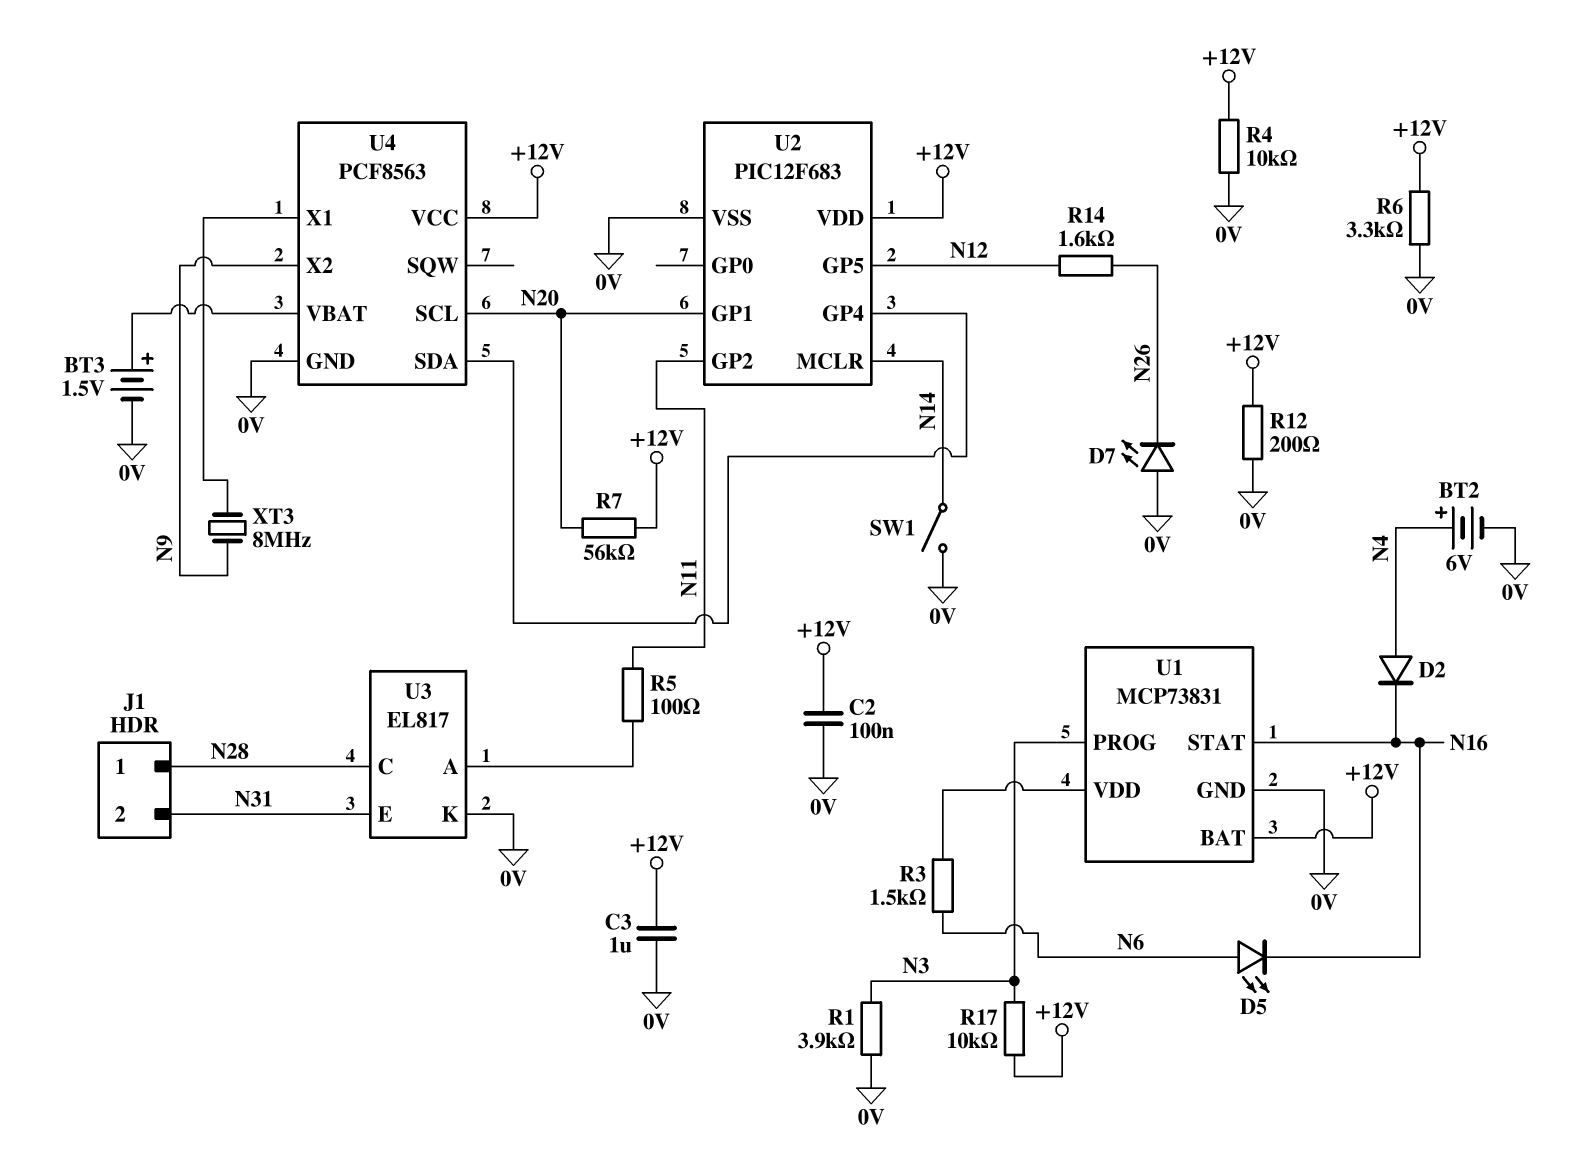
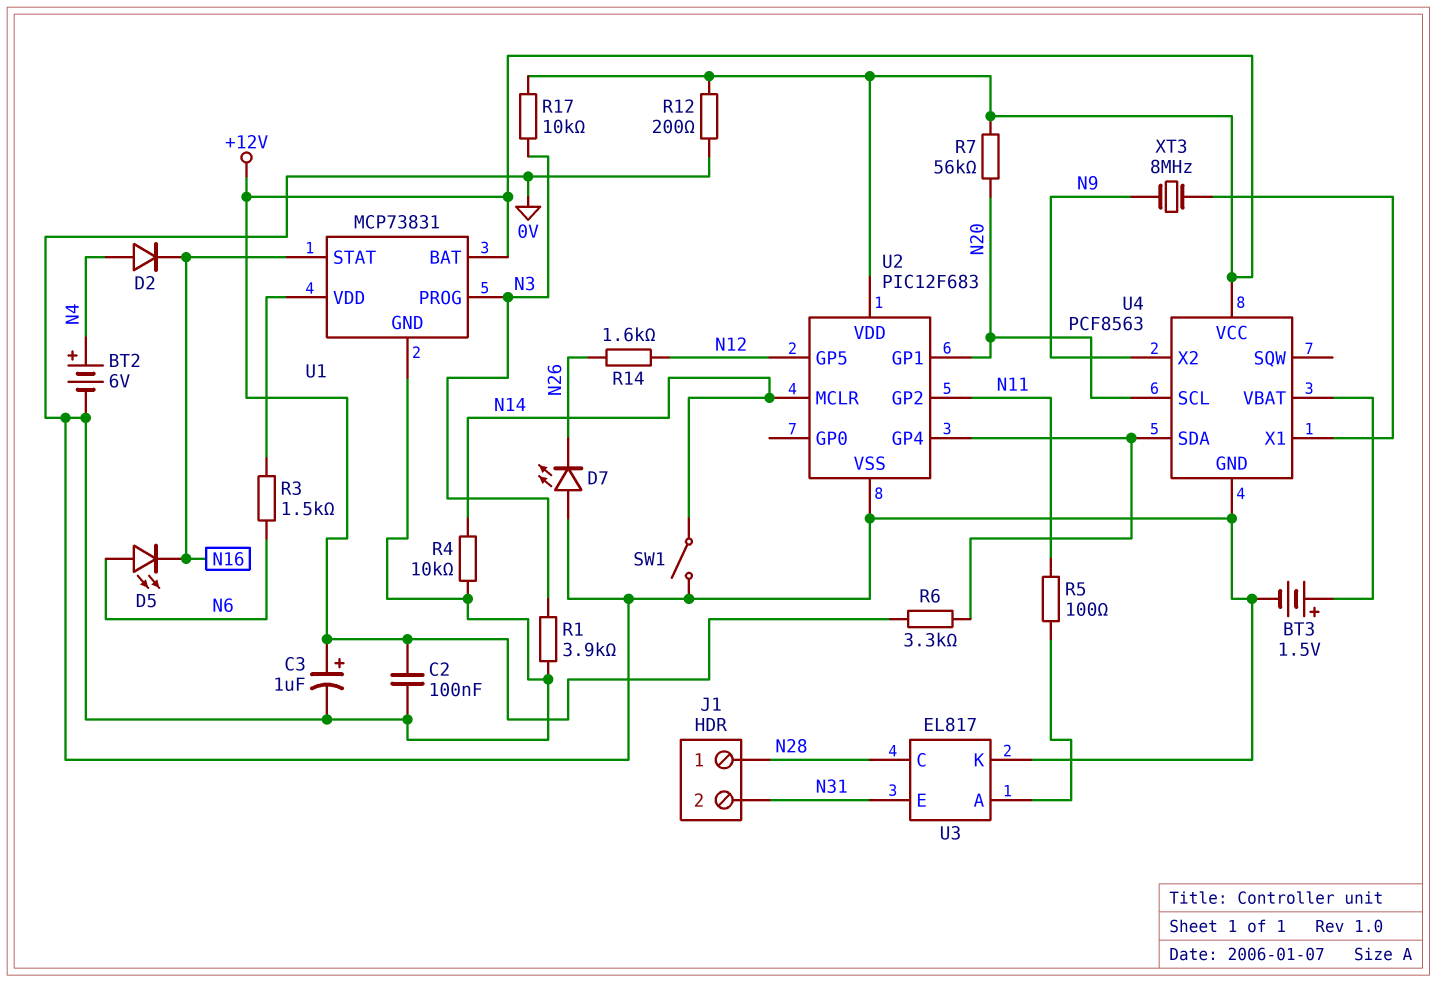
C3: 1uF (+12V, 0V) -> 1uF (plus +12V, minus 0V)
R4: 10k (+12V, 0V) -> 10k (0V, N14)
R6: 3.3k (+12V, 0V) -> 3.3k (+12V, U2/GP4)

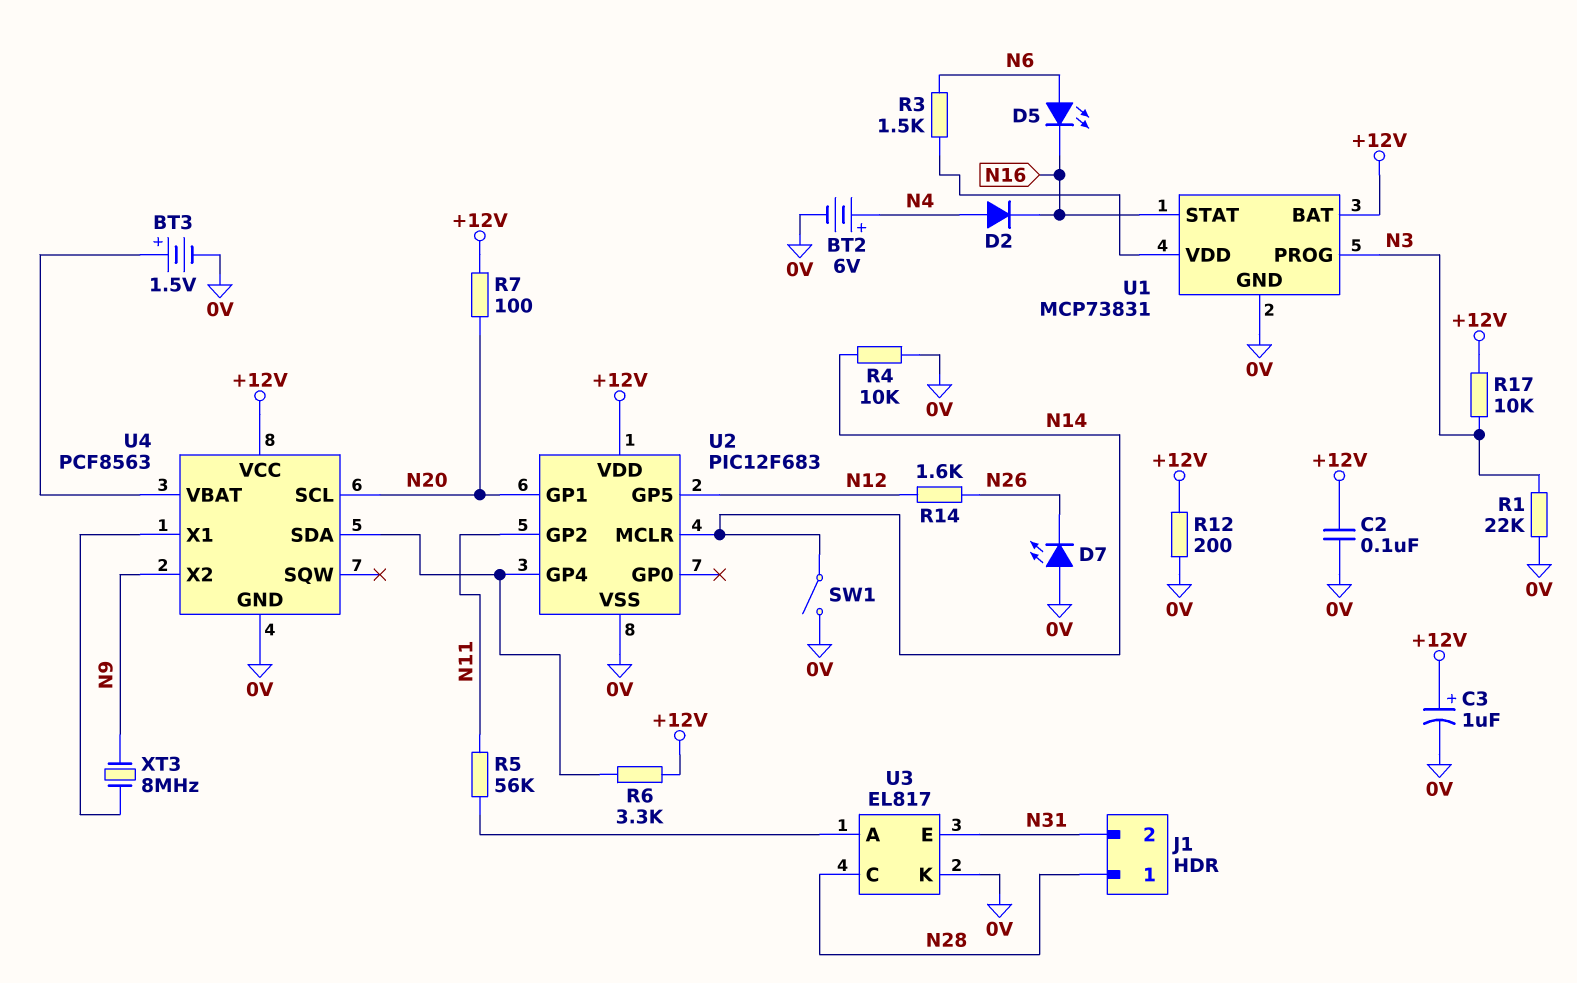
R1: 3.9k (0V, N3) -> 22k (0V, N3)
R5: 100 (N11, U3/A) -> 56k (N11, U3/A)
R7: 56k (+12V, N20) -> 100 (+12V, N20)

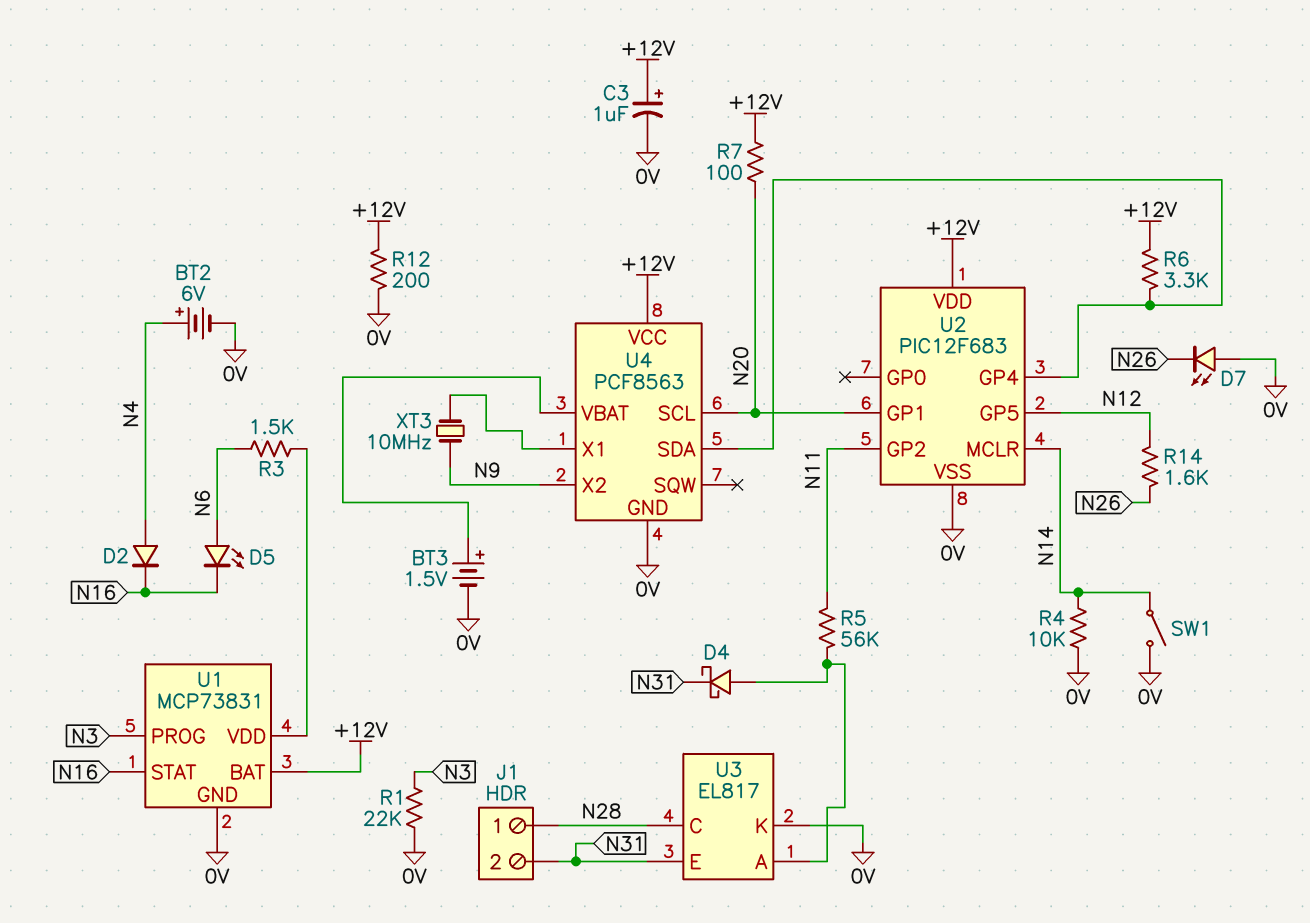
C2: 100nF (+12V, 0V) -> none
D4: none -> schottky (A U3/A, K N31)
R17: 10k (+12V, N3) -> none
XT3: 8MHz (N9, U4/X1) -> 10MHz (N9, U4/X1)

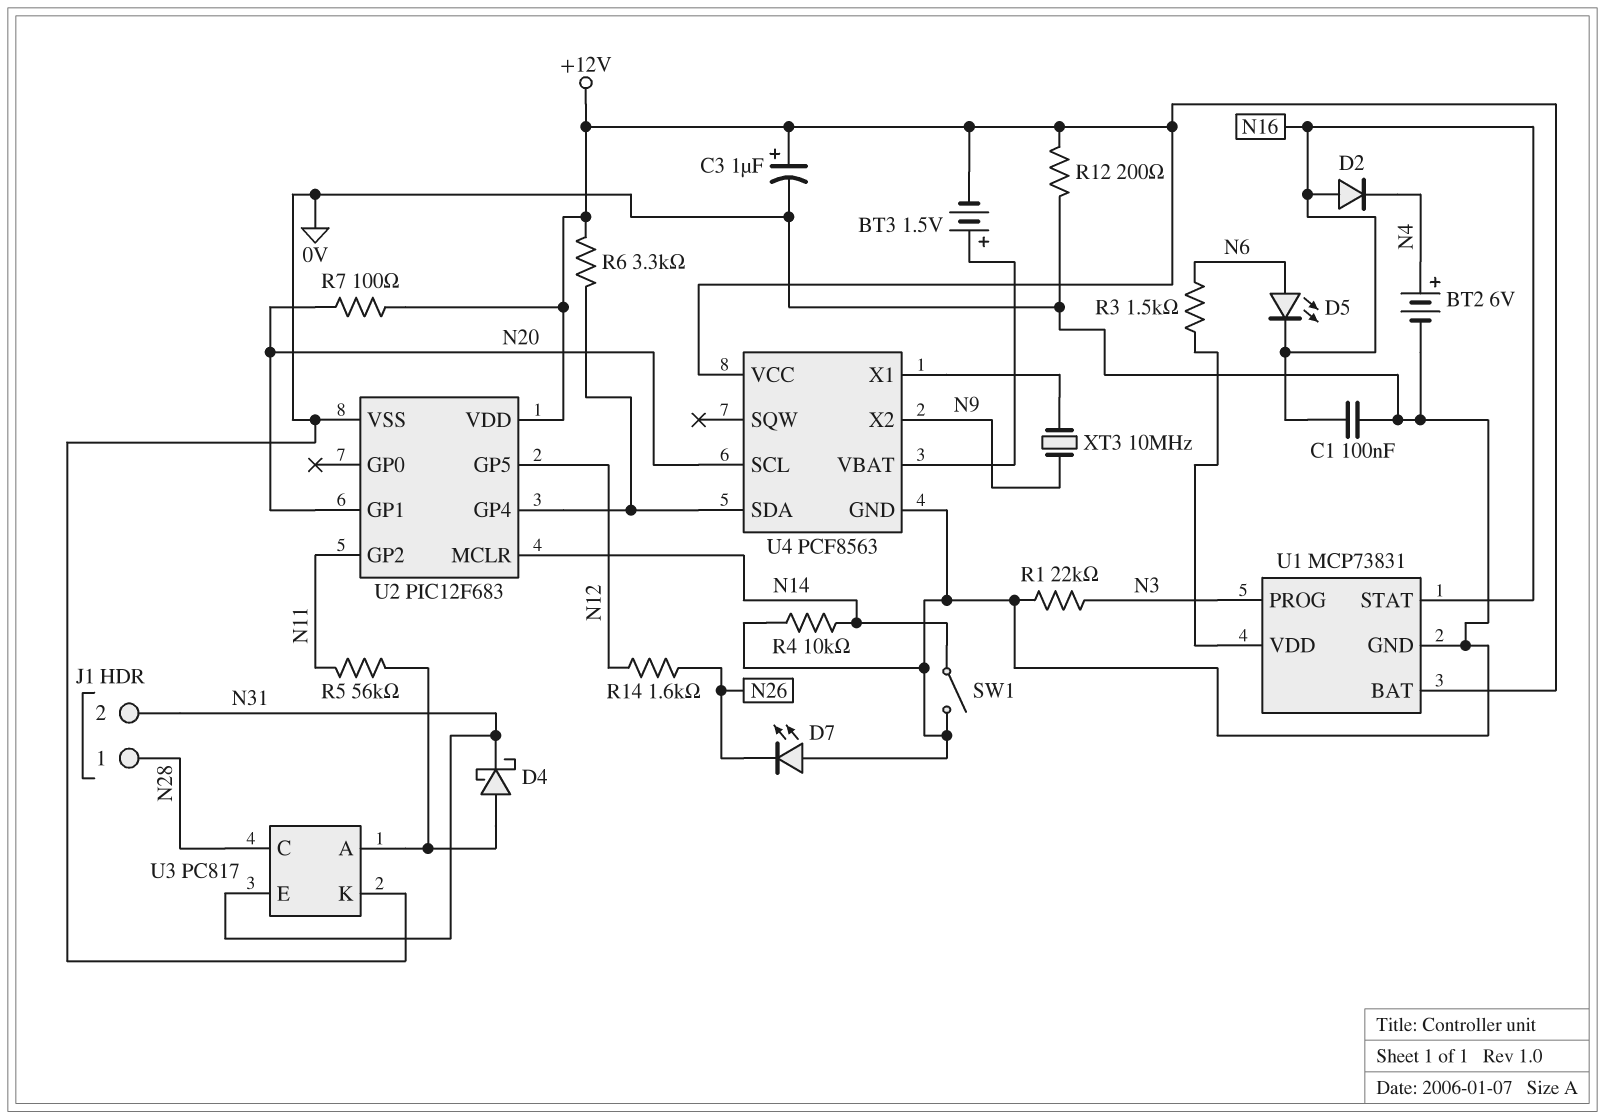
BT3: 1.5V (plus U4/VBAT, minus 0V) -> 1.5V (plus U4/VBAT, minus +12V)
C1: none -> 100nF (0V, N16)
D2: diode (A N4, K N16) -> diode (A N16, K N4)
U3: EL817 -> PC817

